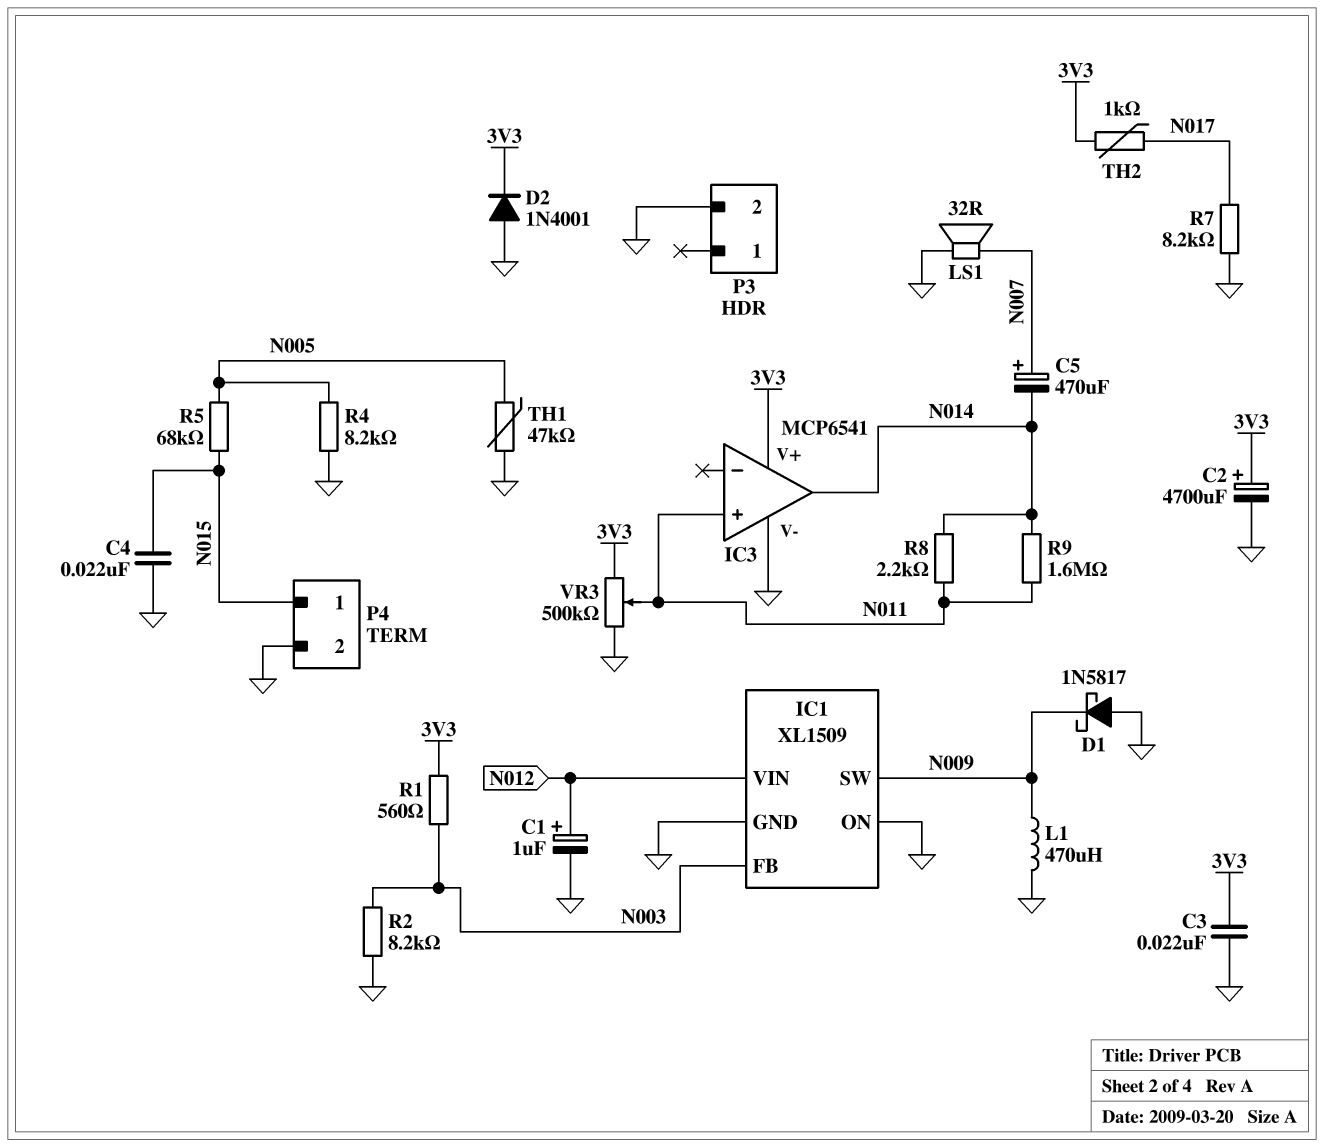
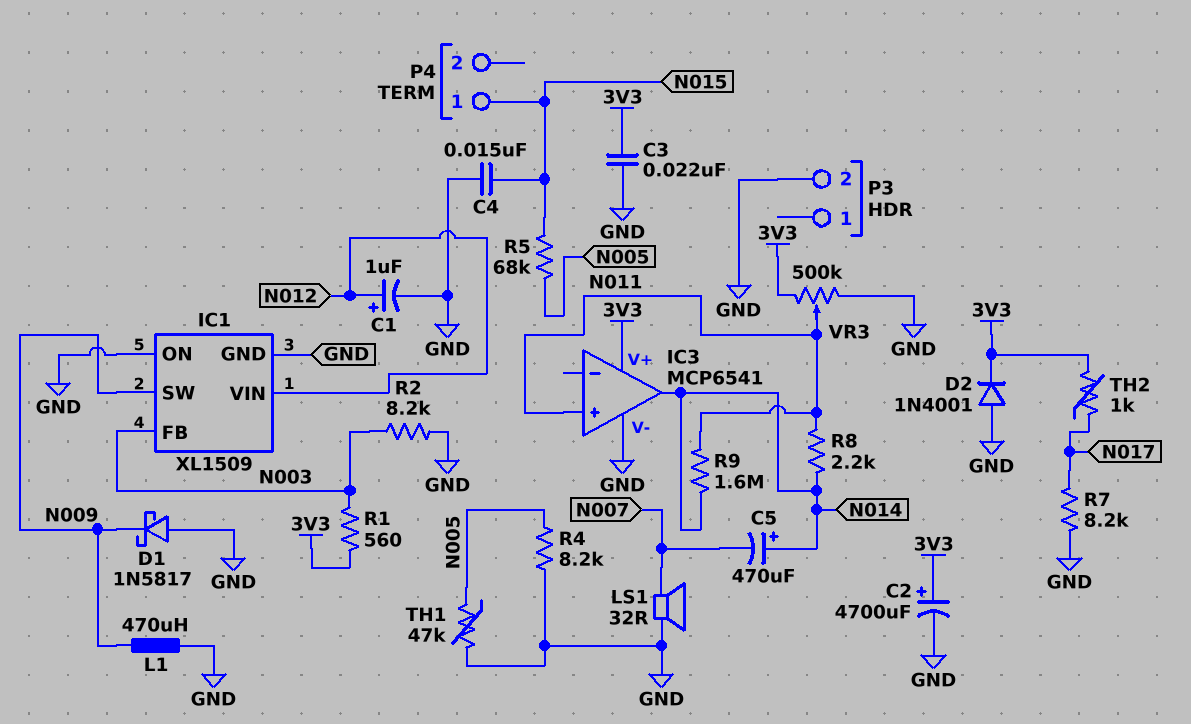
C4: 22nF (GND, N015) -> 15nF (GND, N015)
C5: 470uF (plus N007, minus N014) -> 470uF (plus N014, minus N007)
P4 pin 2: GND -> none

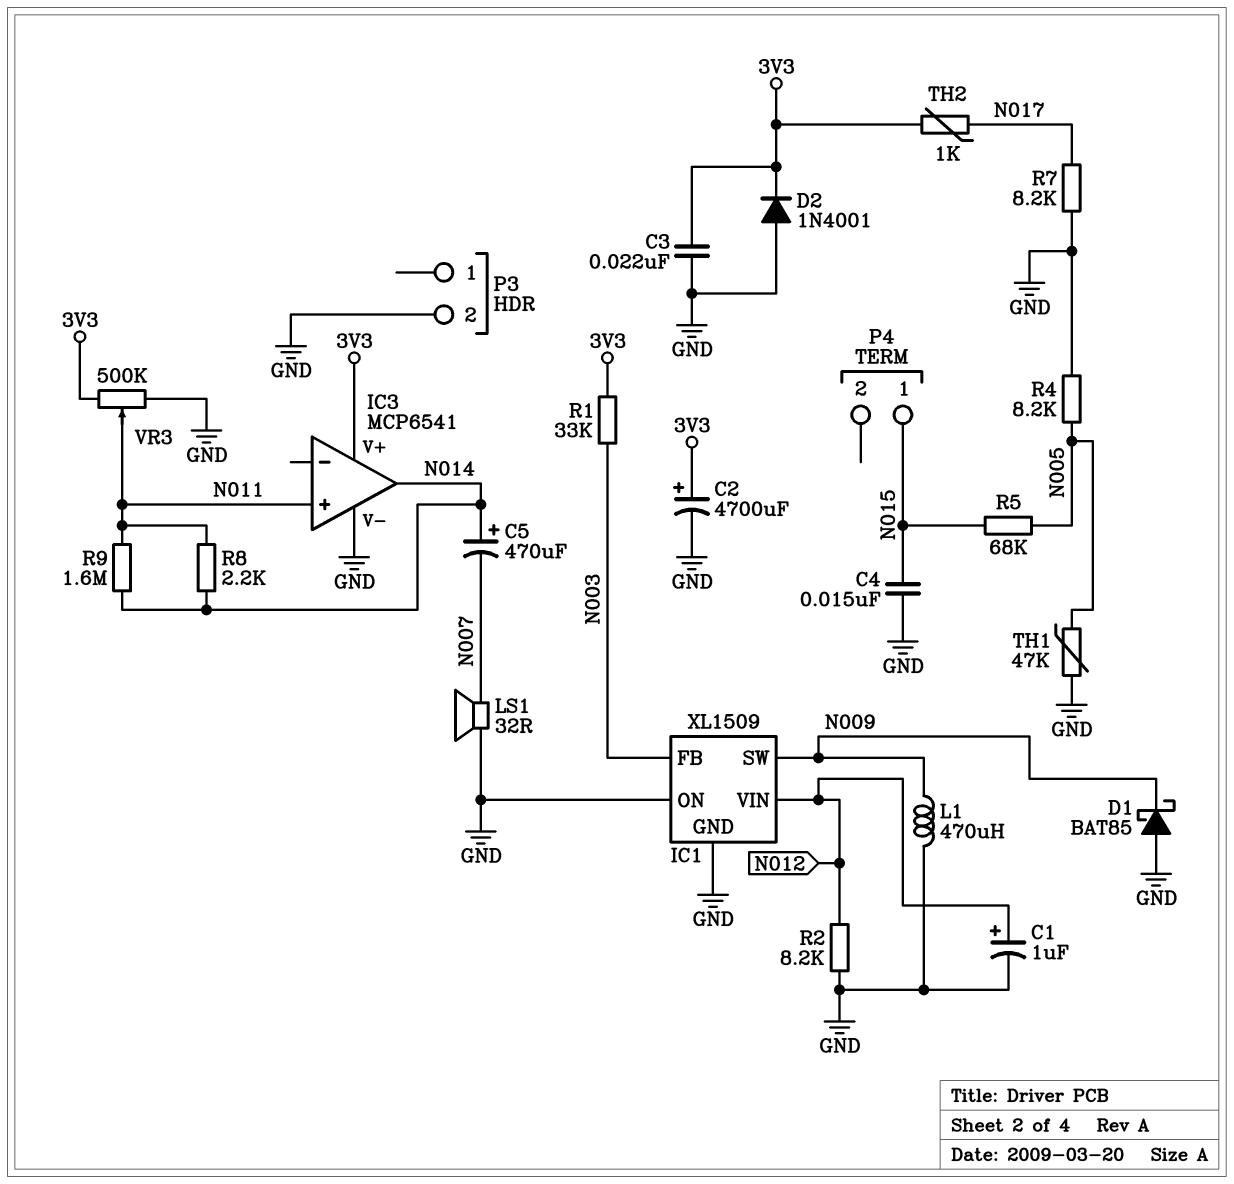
D1: schottky 1N5817 (A GND, K N009) -> schottky BAT85 (A GND, K N009)
R1: 560 (3V3, N003) -> 33k (3V3, N003)
R2: 8.2k (GND, N003) -> 8.2k (GND, N012)

